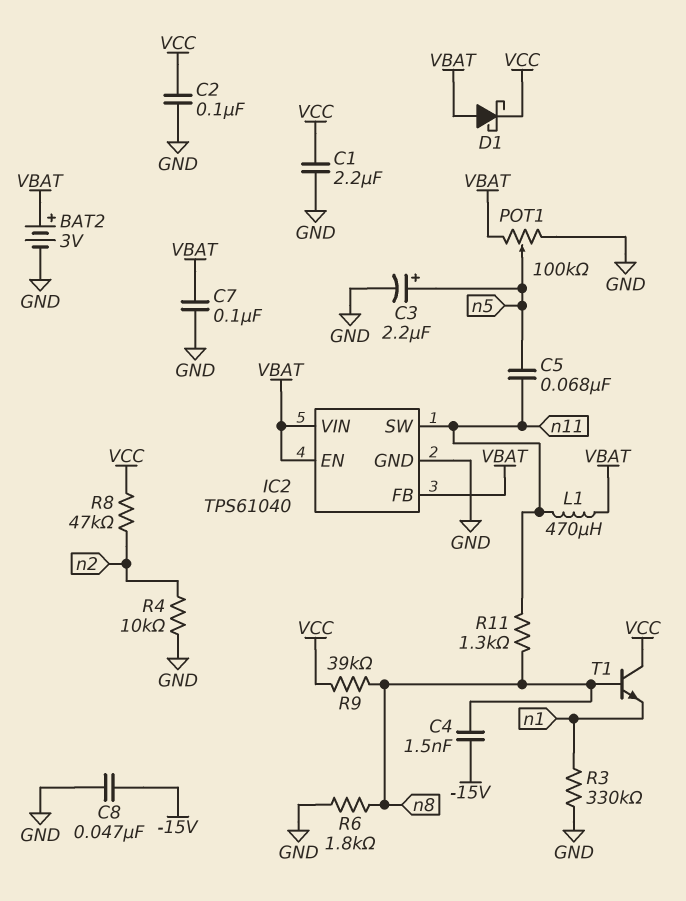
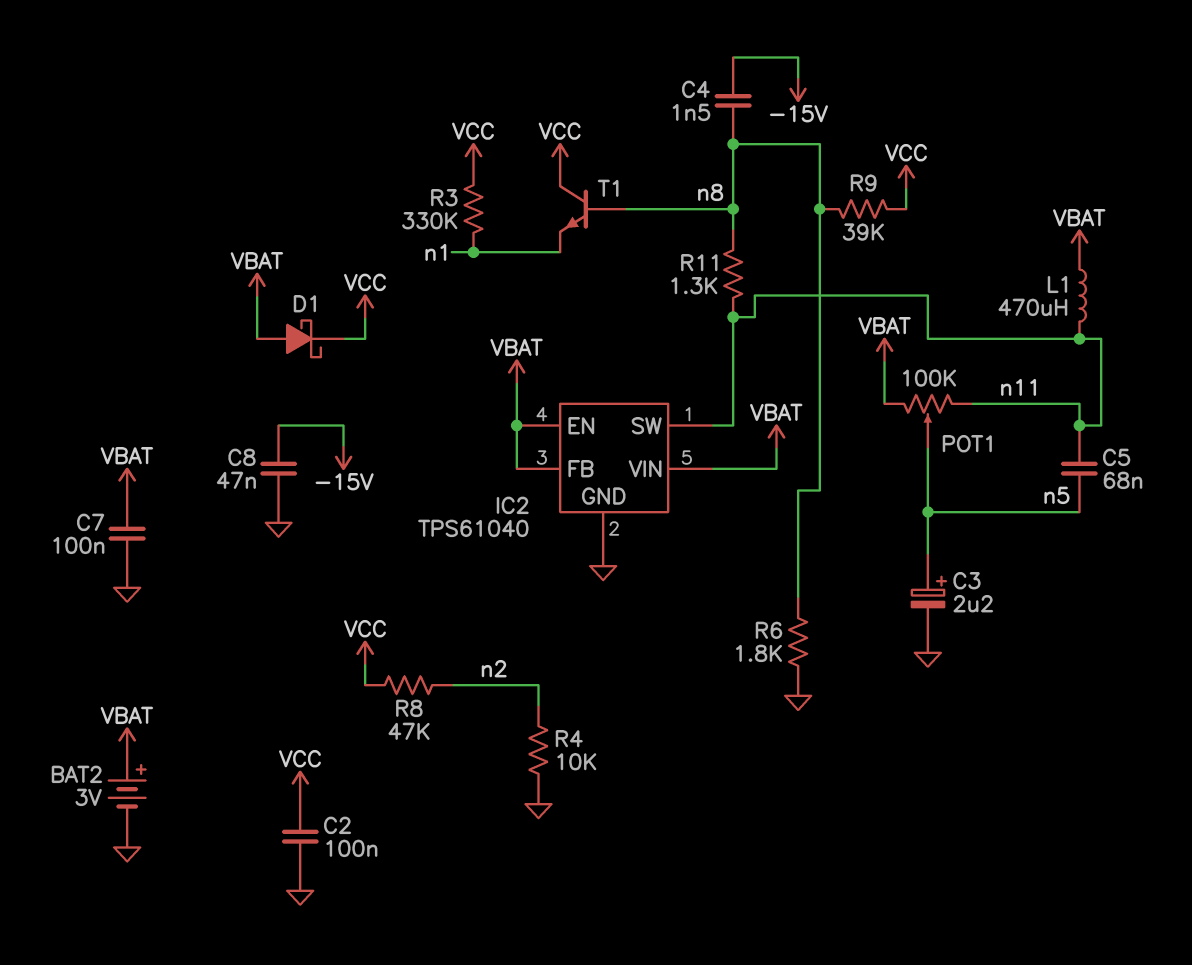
C1: 2.2uF (GND, VCC) -> none
POT1: 100k (GND, VBAT, wiper n5) -> 100k (VBAT, n11, wiper n5)
R3: 330k (GND, n1) -> 330k (VCC, n1)

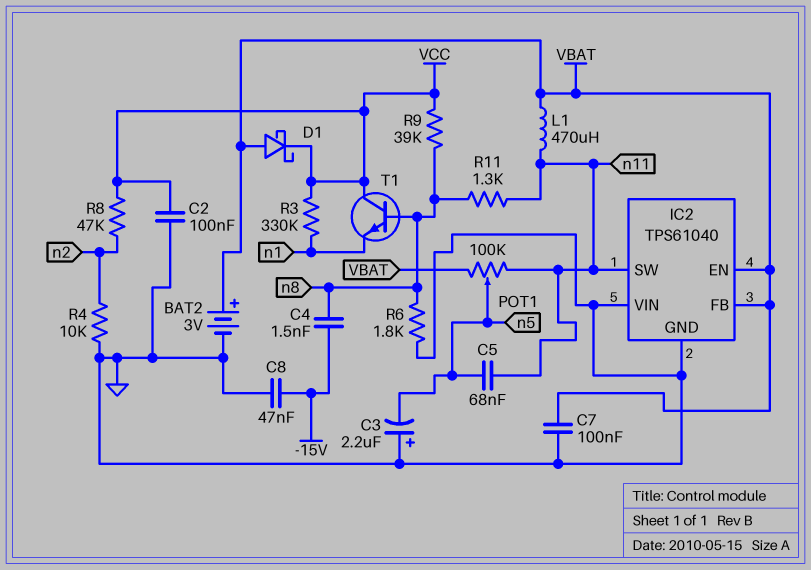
C3: 2.2uF (plus n5, minus GND) -> 2.2uF (plus GND, minus n5)
IC2 pin VIN: VBAT -> GND

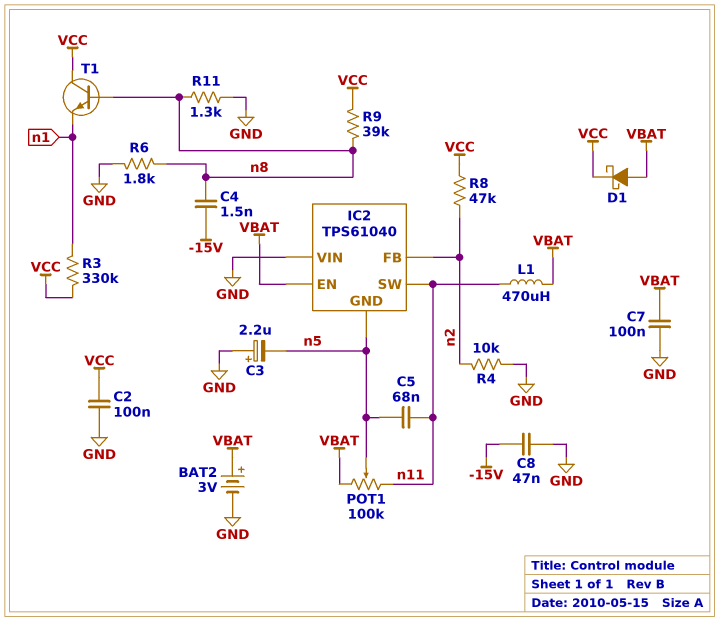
IC2 pin FB: VBAT -> n2
IC2 pin GND: GND -> n5
R11: 1.3k (n8, n11) -> 1.3k (GND, n8)

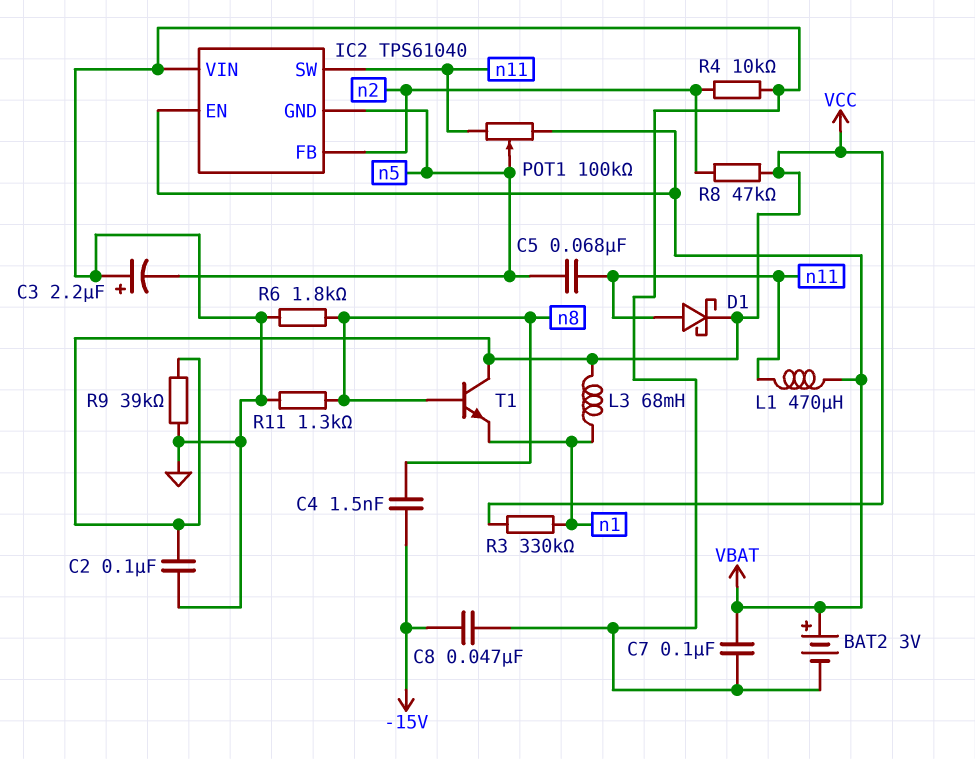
D1: schottky (A VBAT, K VCC) -> schottky (A n11, K VCC)
L3: none -> 68mH (VCC, n1)
R9: 39k (VCC, n8) -> 39k (GND, VCC)

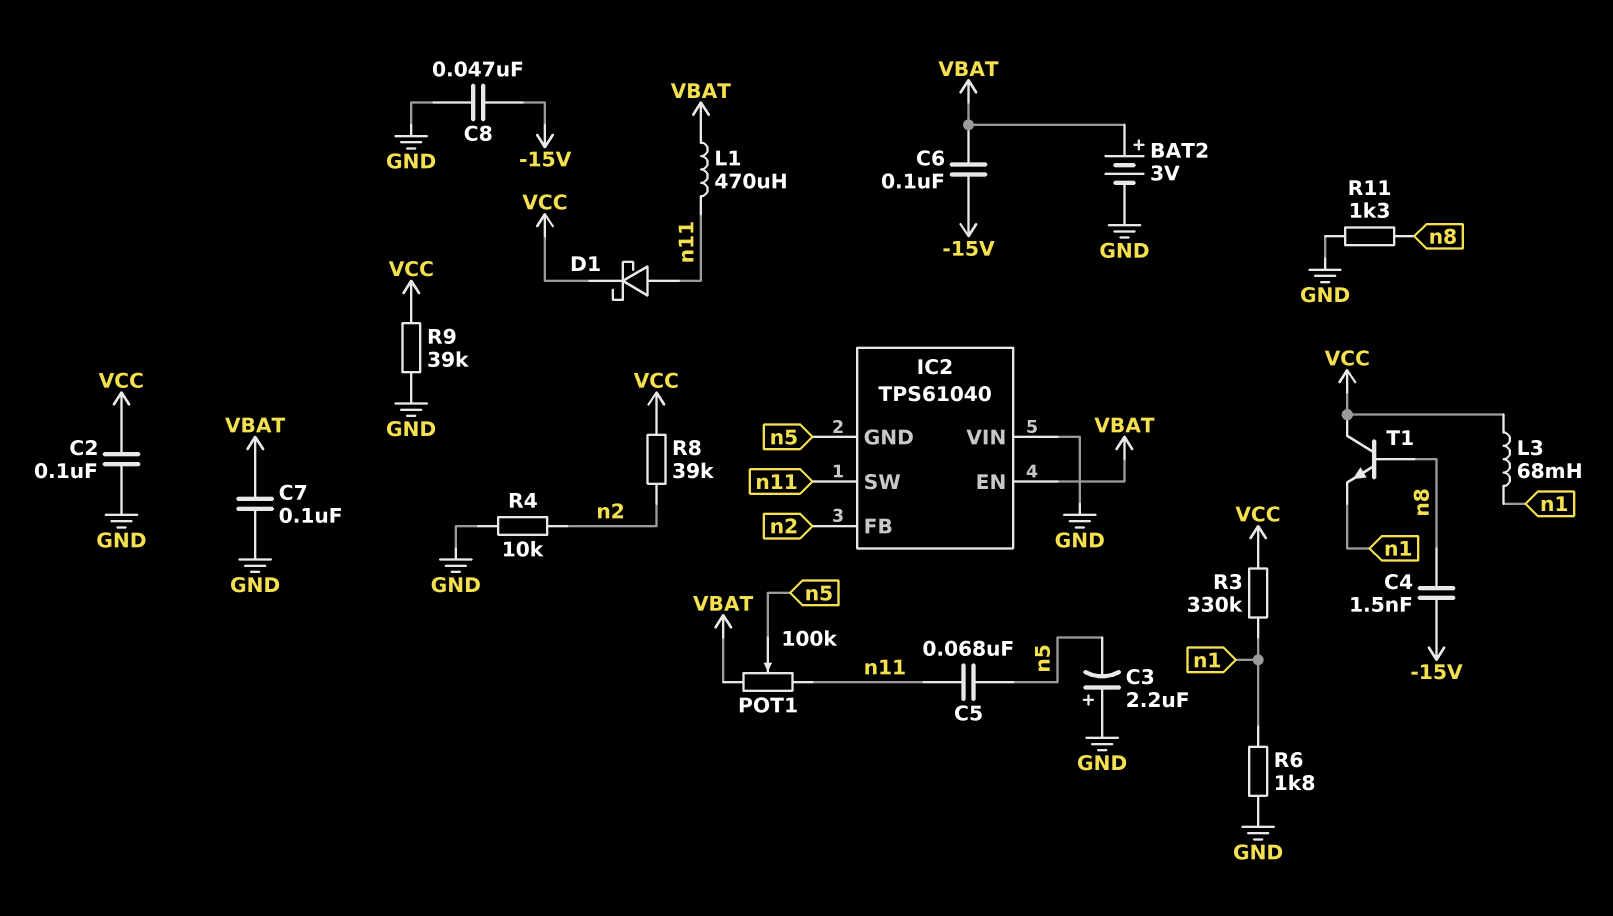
C6: none -> 100nF (-15V, VBAT)
R6: 1.8k (GND, n8) -> 1.8k (GND, n1)
R8: 47k (VCC, n2) -> 39k (VCC, n2)

